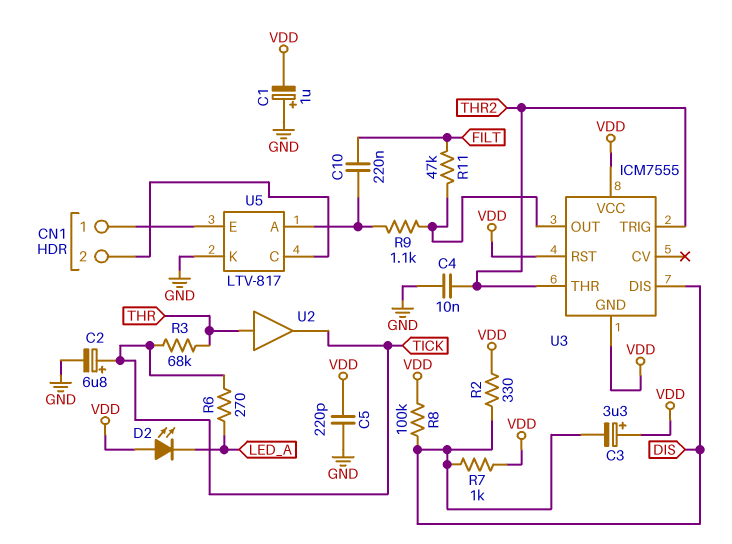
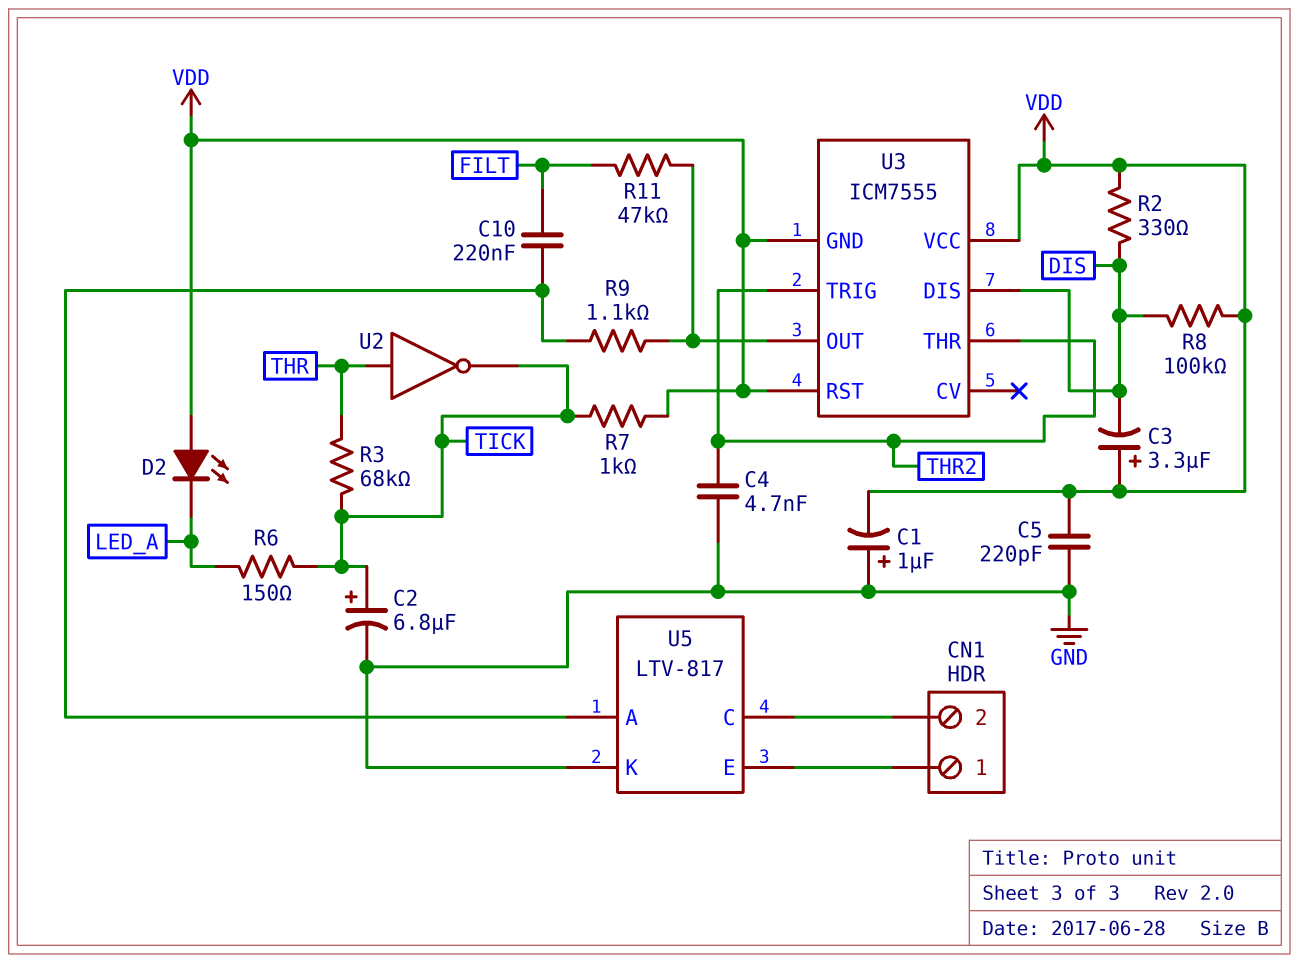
C4: 10nF (GND, THR2) -> 4.7nF (GND, THR2)
R6: 270 (LED_A, TICK) -> 150 (LED_A, TICK)
R7: 1k (DIS, VDD) -> 1k (TICK, VDD)
U2: buffer (in THR, out TICK) -> NOT (in THR, out TICK)

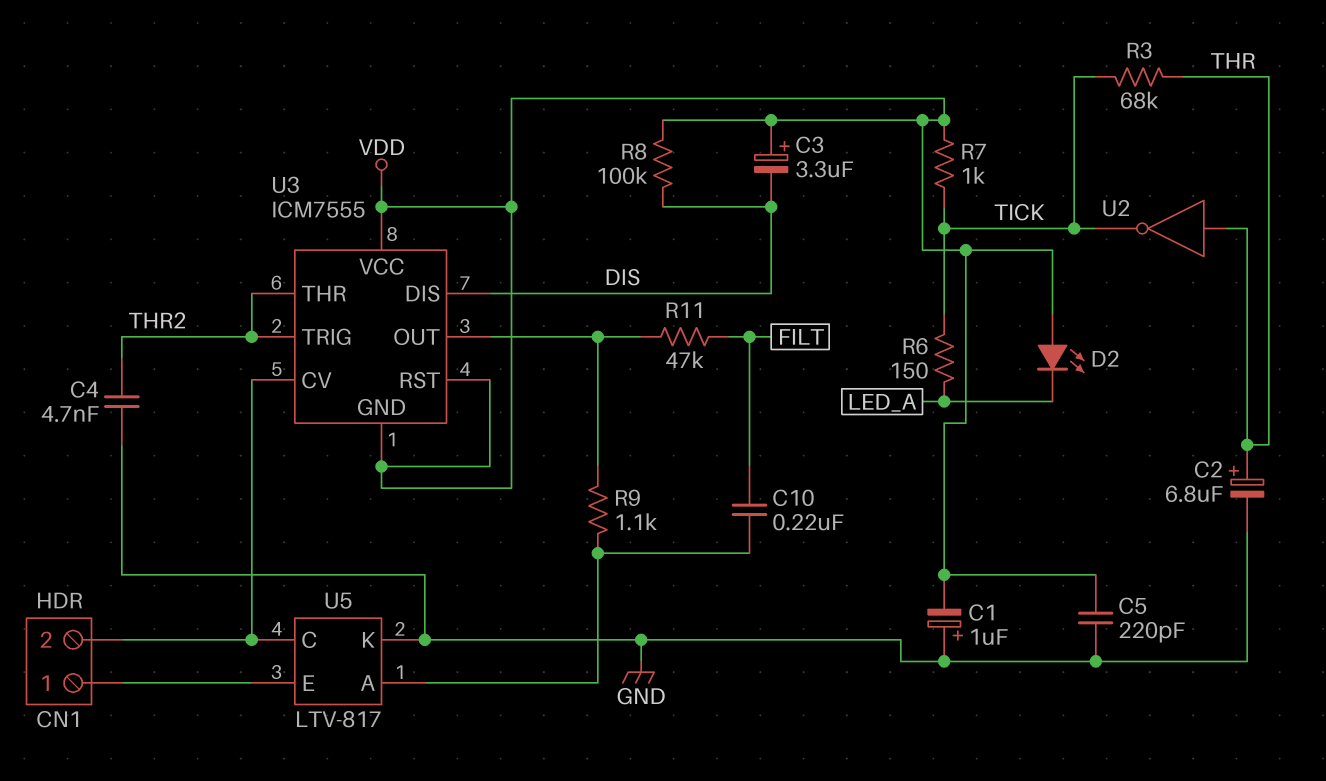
C2: 6.8uF (plus TICK, minus GND) -> 6.8uF (plus THR, minus GND)
R2: 330 (DIS, VDD) -> none
U3 pin CV: none -> CN1/2

